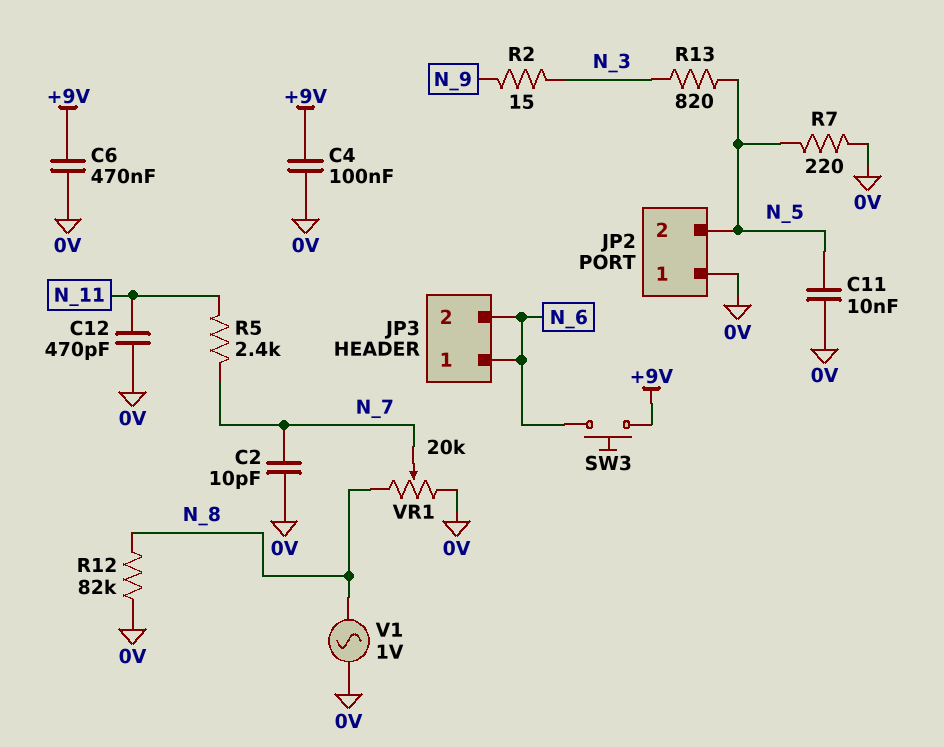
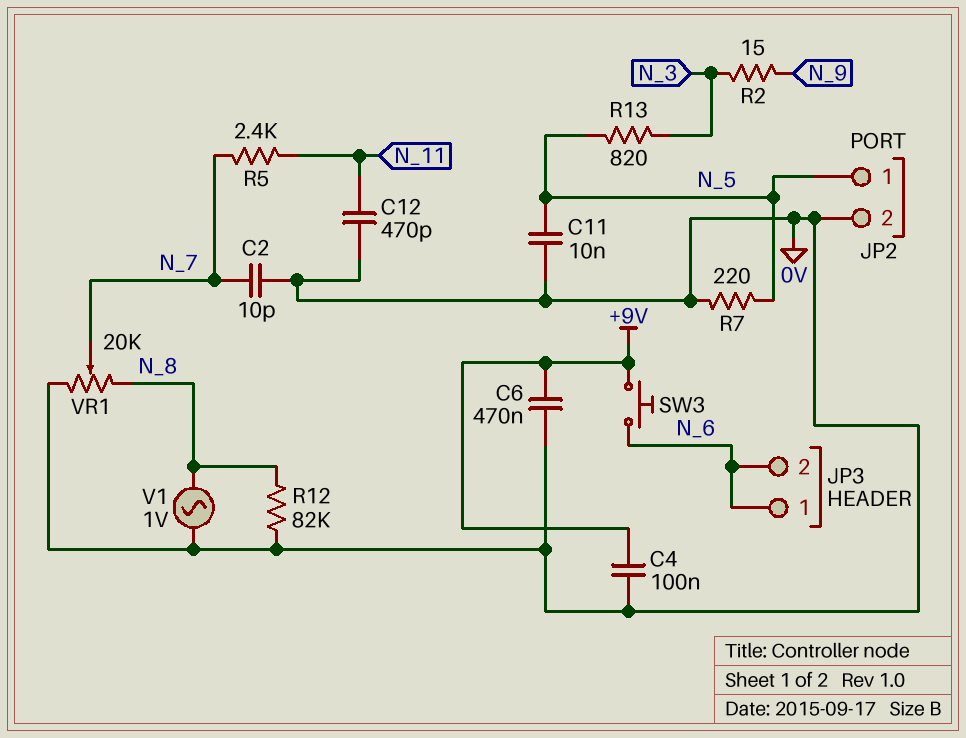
JP2 pin 1: 0V -> N_5
JP2 pin 2: N_5 -> 0V

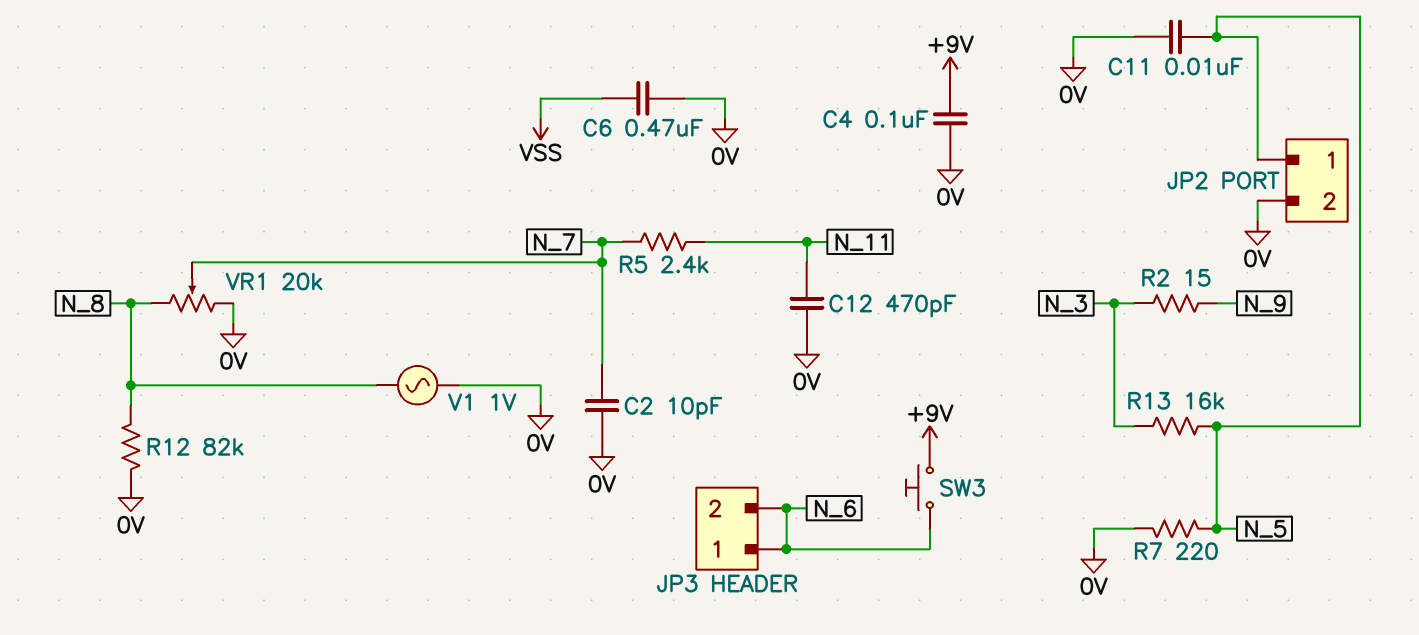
C6: 470nF (+9V, 0V) -> 470nF (0V, VSS)
R13: 820 (N_3, N_5) -> 16k (N_3, N_5)

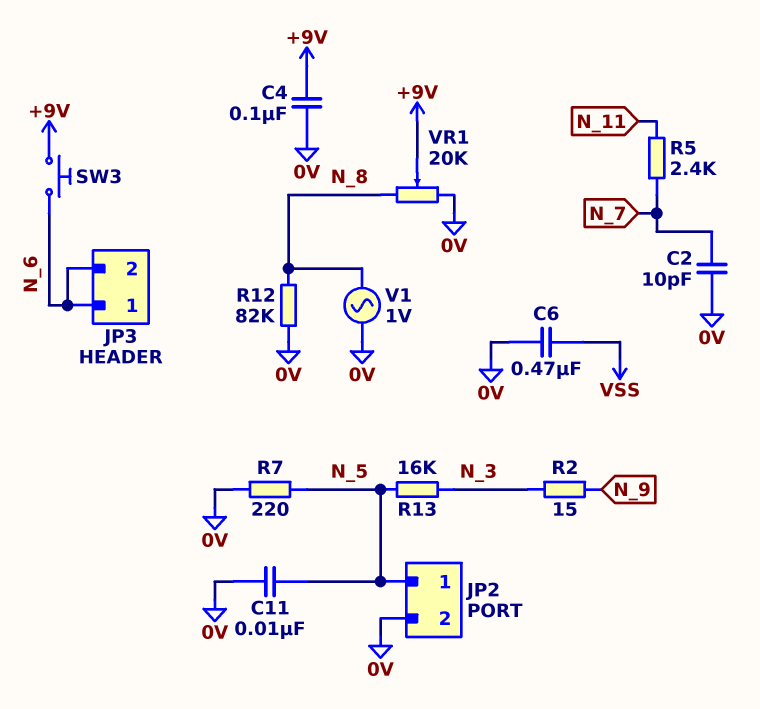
C12: 470pF (0V, N_11) -> none
VR1: 20k (0V, N_8, wiper N_7) -> 20k (0V, N_8, wiper +9V)

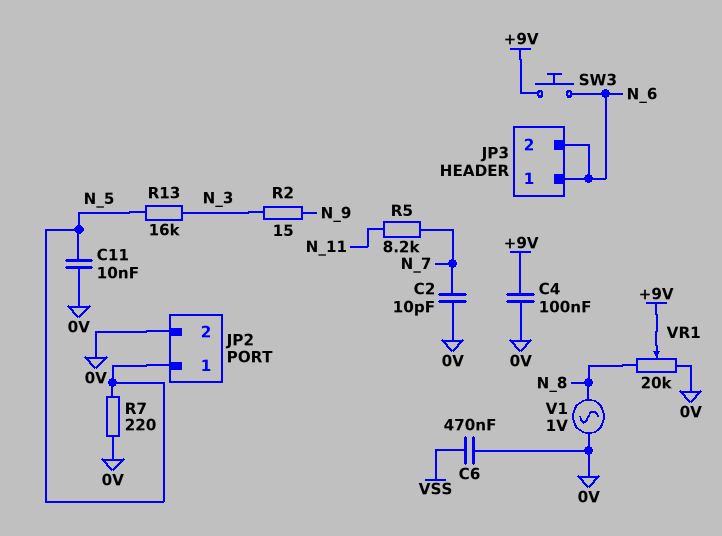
R5: 2.4k (N_7, N_11) -> 8.2k (N_7, N_11)
R12: 82k (0V, N_8) -> none

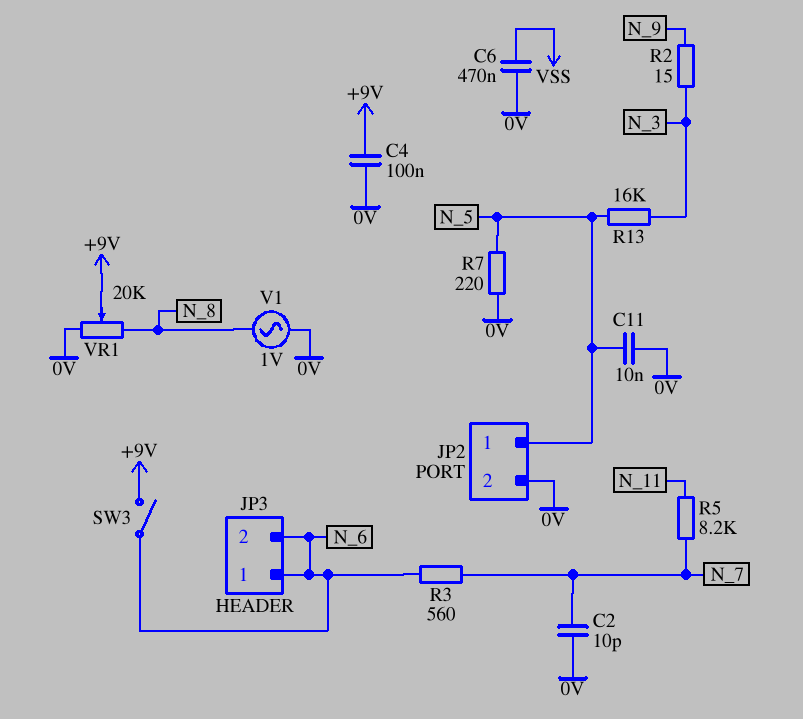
R3: none -> 560 (N_6, N_7)
SW3: button (+9V, N_6) -> switch (+9V, N_6)

